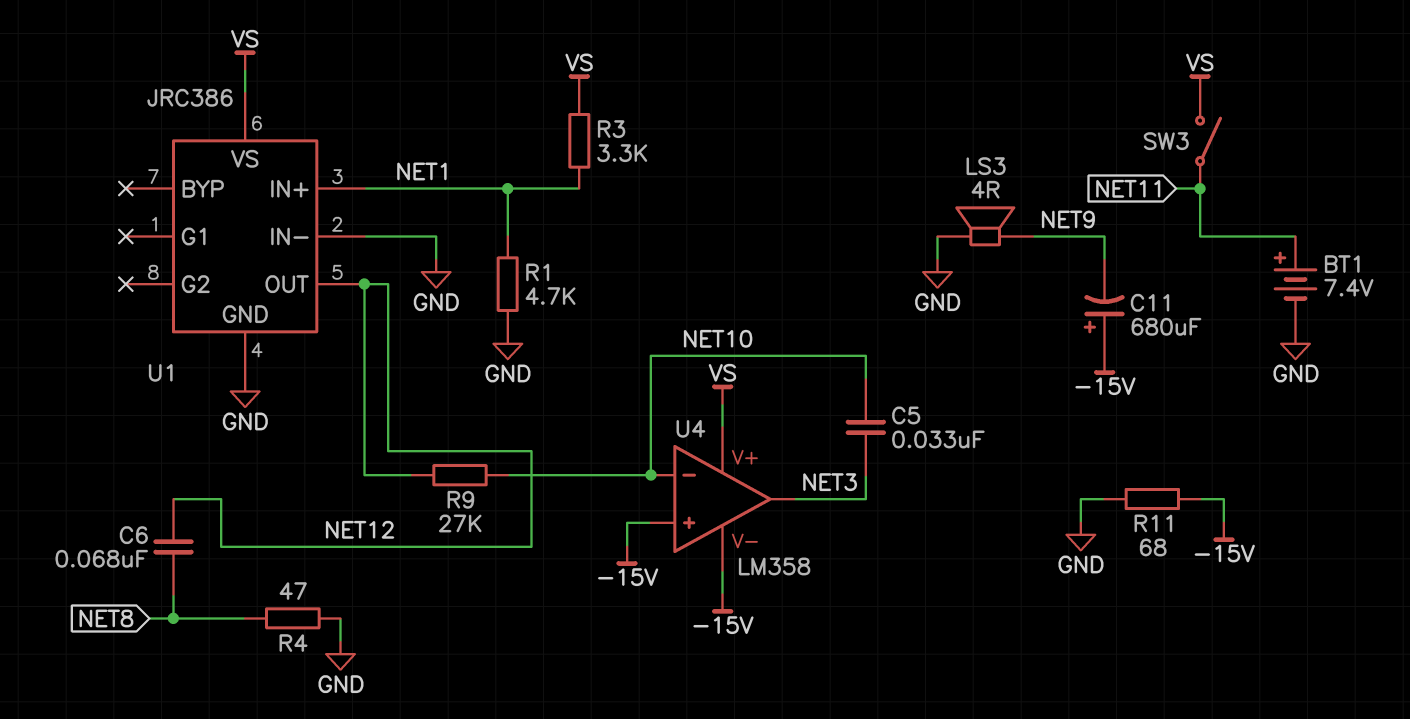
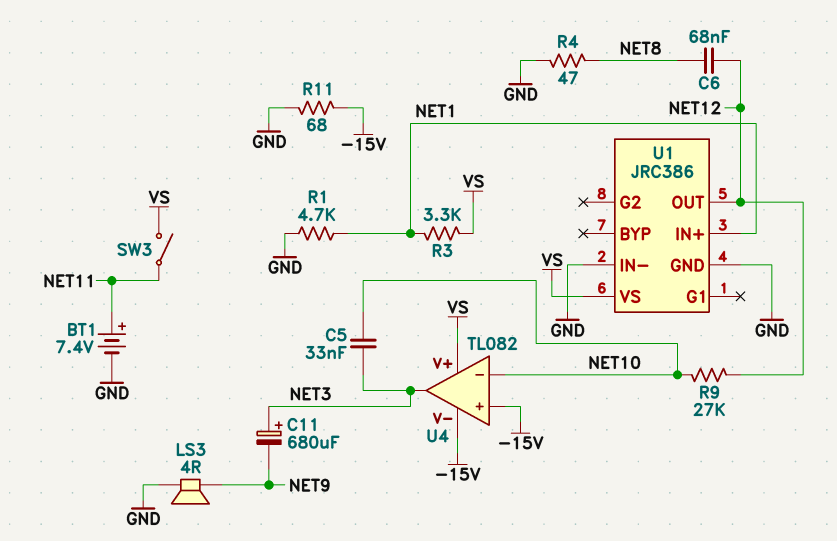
C11: 680uF (plus -15V, minus NET9) -> 680uF (plus NET3, minus NET9)
U4: LM358 -> TL082

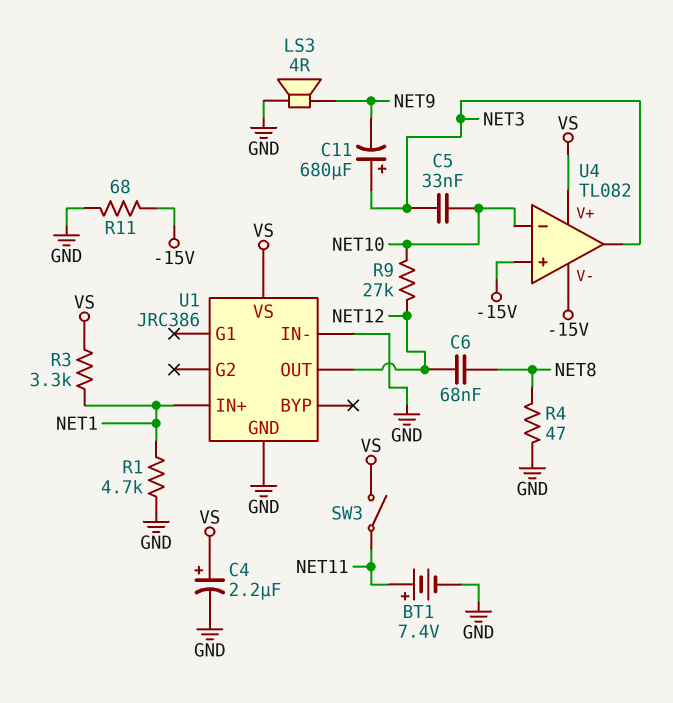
C4: none -> 2.2uF (plus VS, minus GND)

